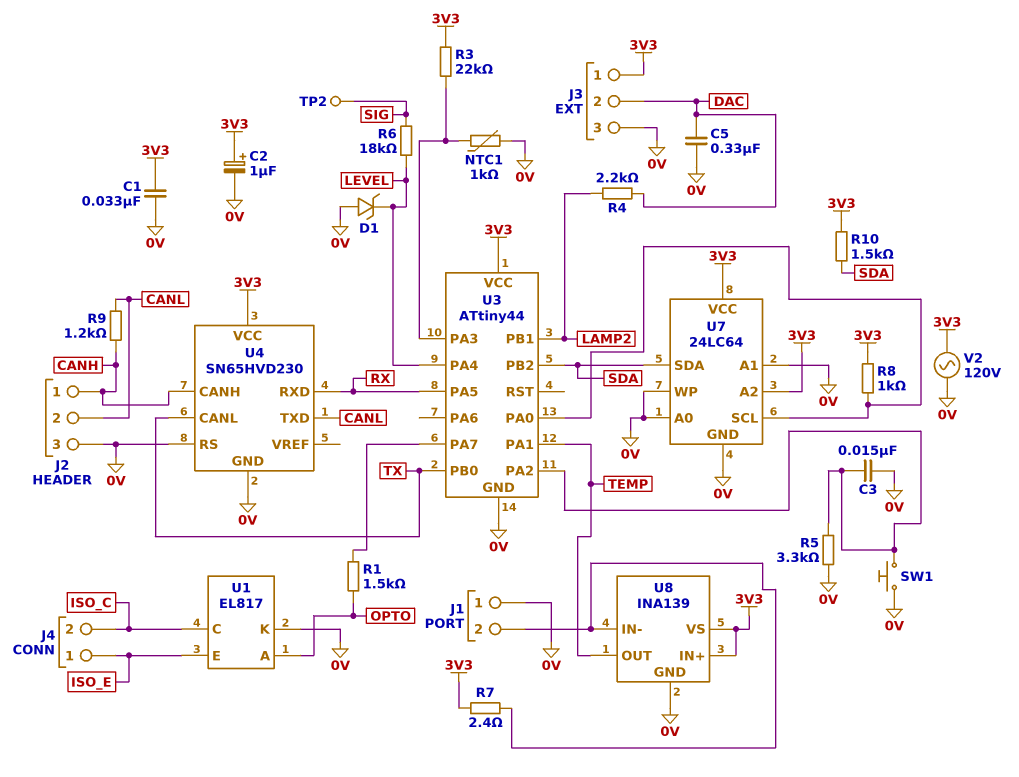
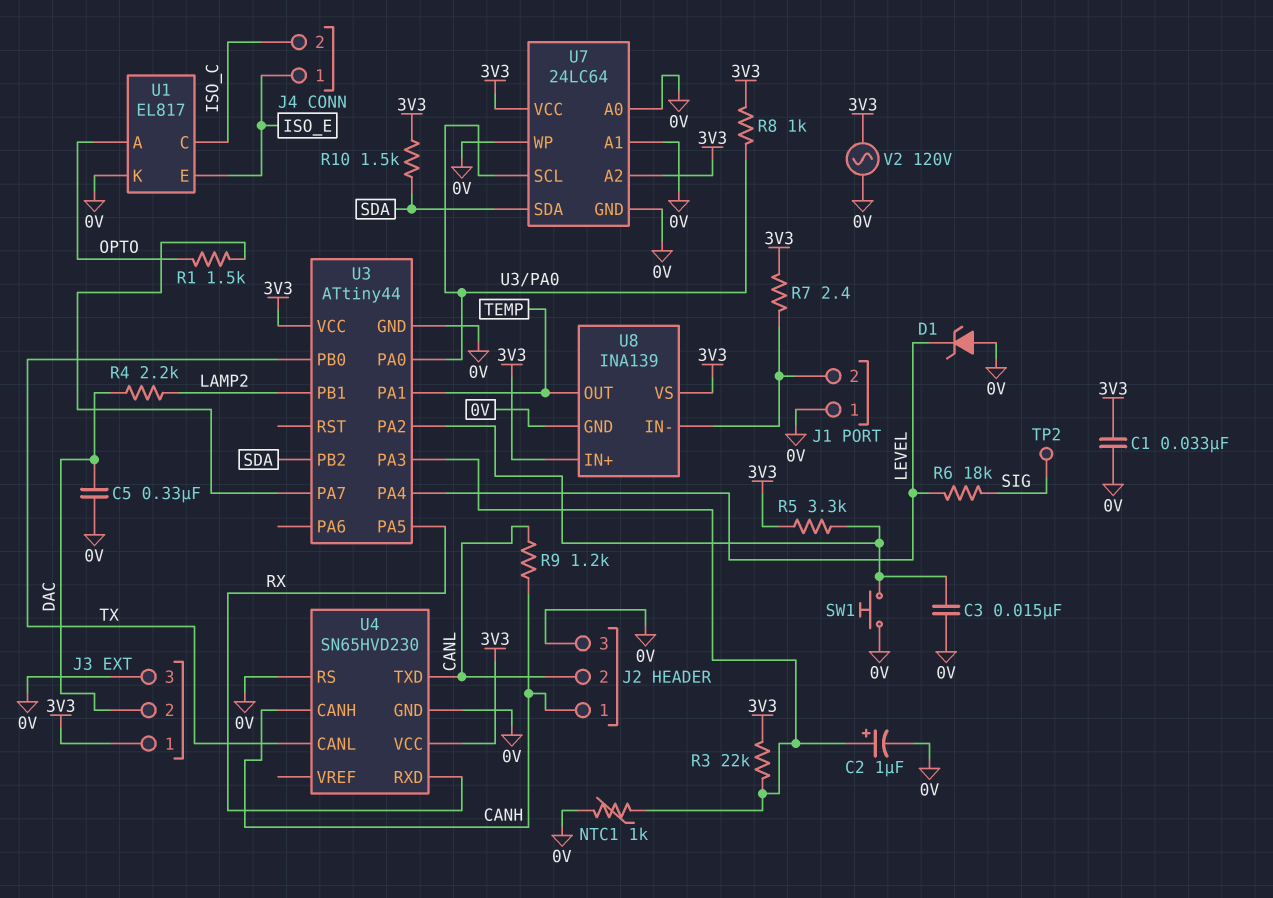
C2: 1uF (plus 3V3, minus 0V) -> 1uF (plus U3/PA3, minus 0V)
R5: 3.3k (0V, U3/PA2) -> 3.3k (3V3, U3/PA2)

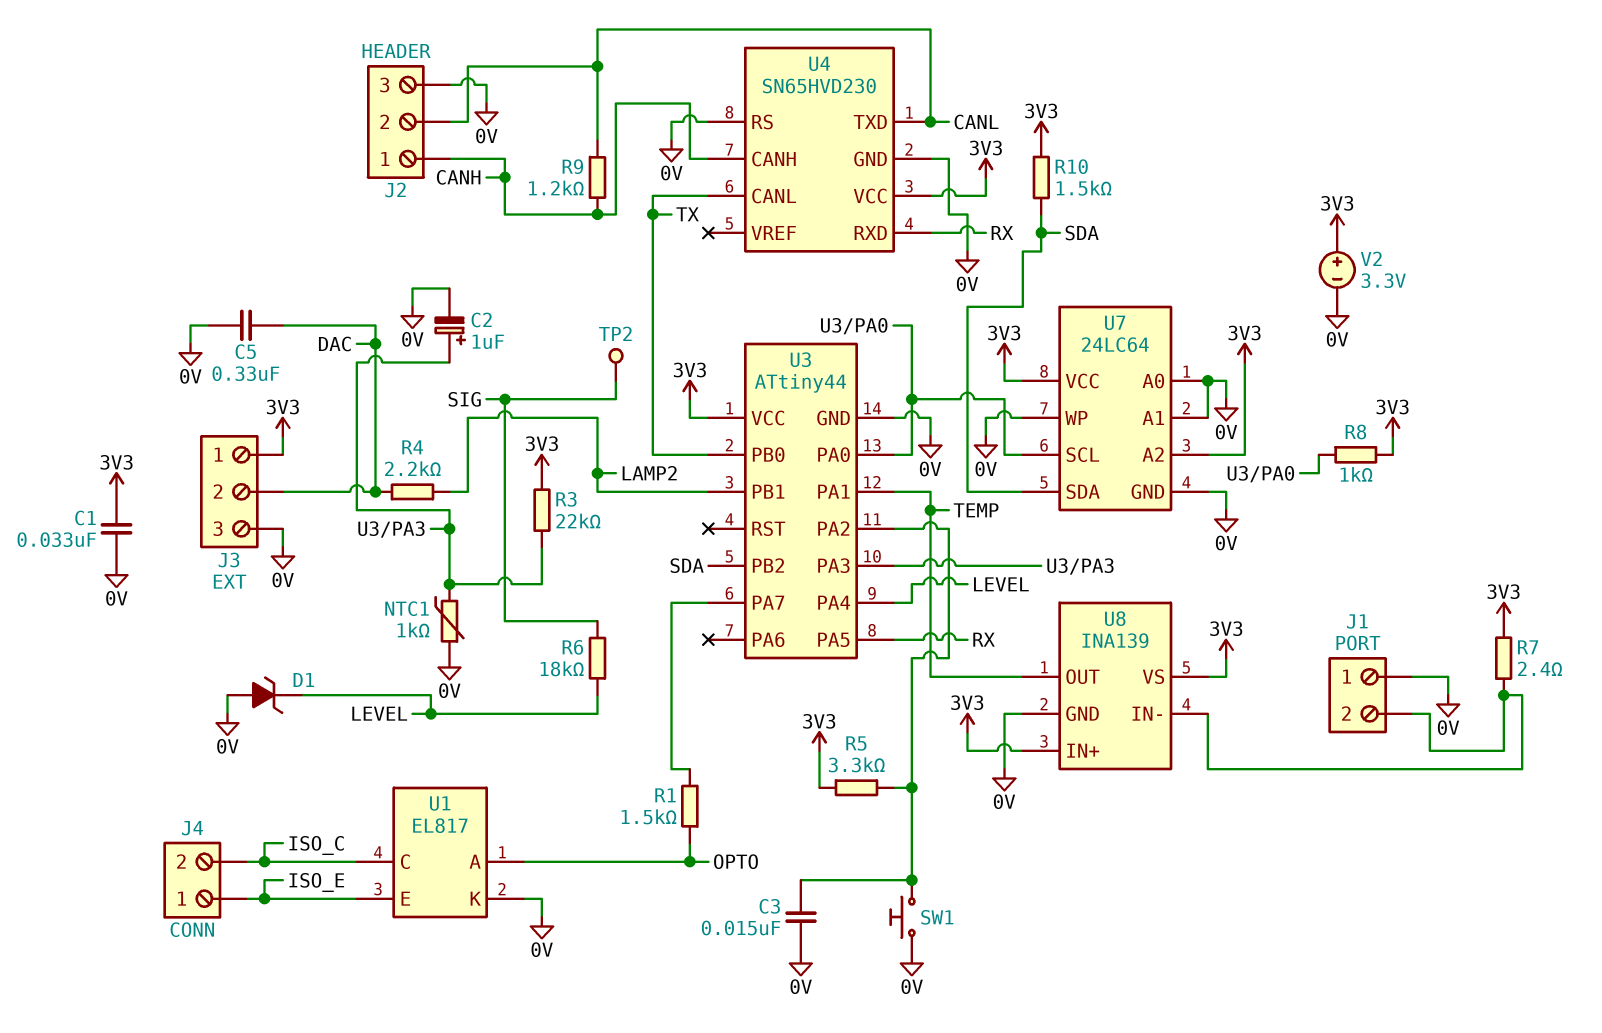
V2: AC 120V (0V, 3V3) -> 3.3V (plus 3V3, minus 0V)

